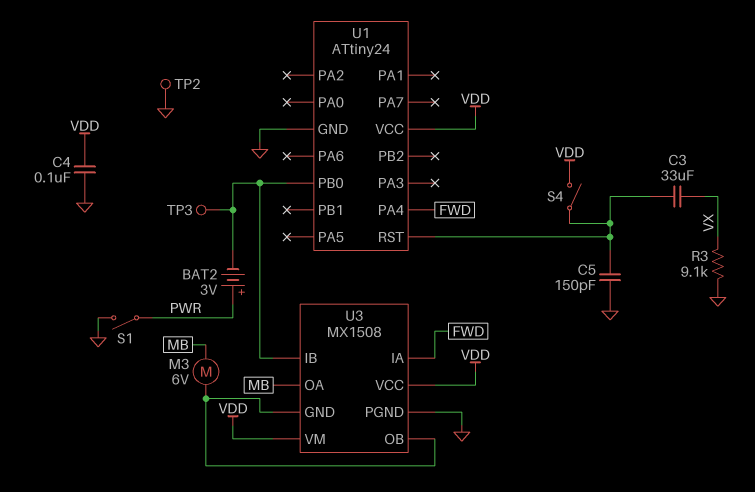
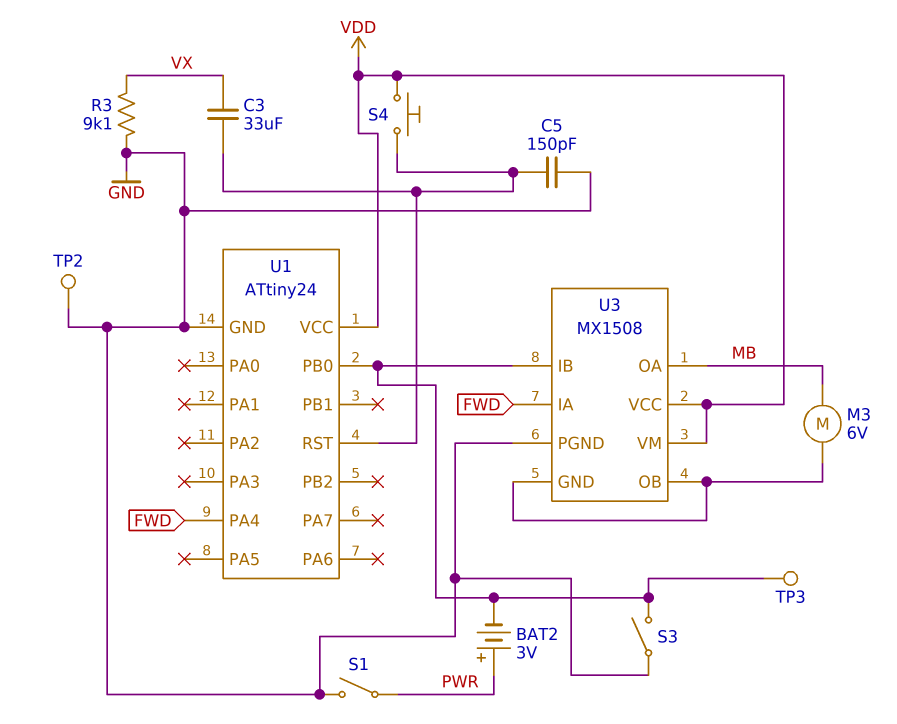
C4: 100nF (GND, VDD) -> none
S3: none -> switch (GND, U1/PB0)
S4: switch (U1/RST, VDD) -> button (U1/RST, VDD)

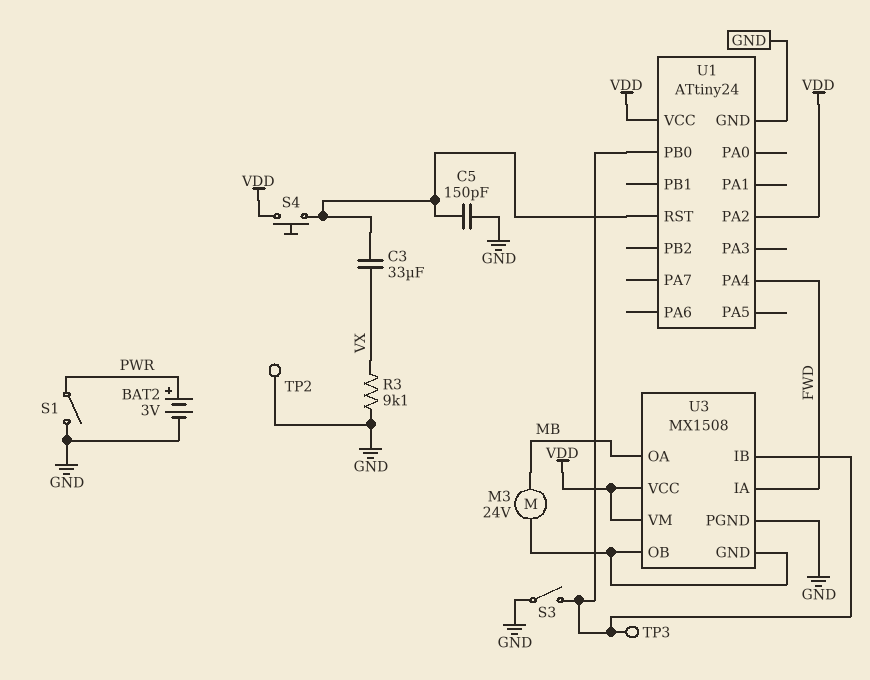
BAT2: 3V (plus PWR, minus U1/PB0) -> 3V (plus PWR, minus GND)
M3: motor 6V (MB, U3/GND) -> motor 24V (MB, U3/GND)
U1 pin PA2: none -> VDD

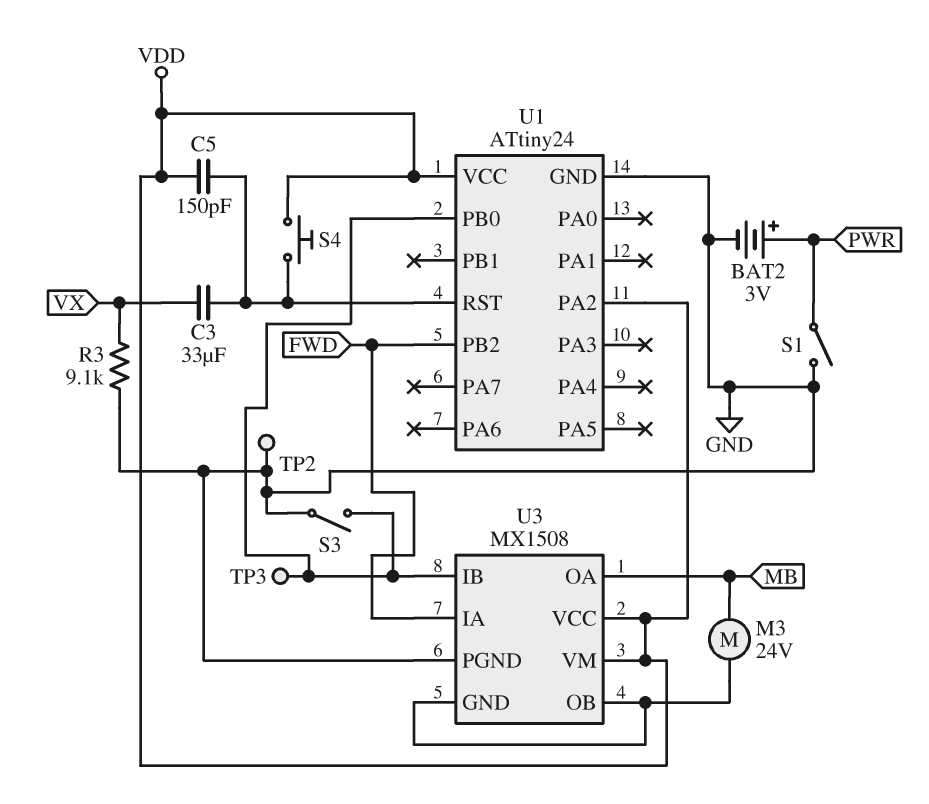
C5: 150pF (GND, U1/RST) -> 150pF (U1/RST, VDD)
U1 pin PA4: FWD -> none
U1 pin PB2: none -> FWD

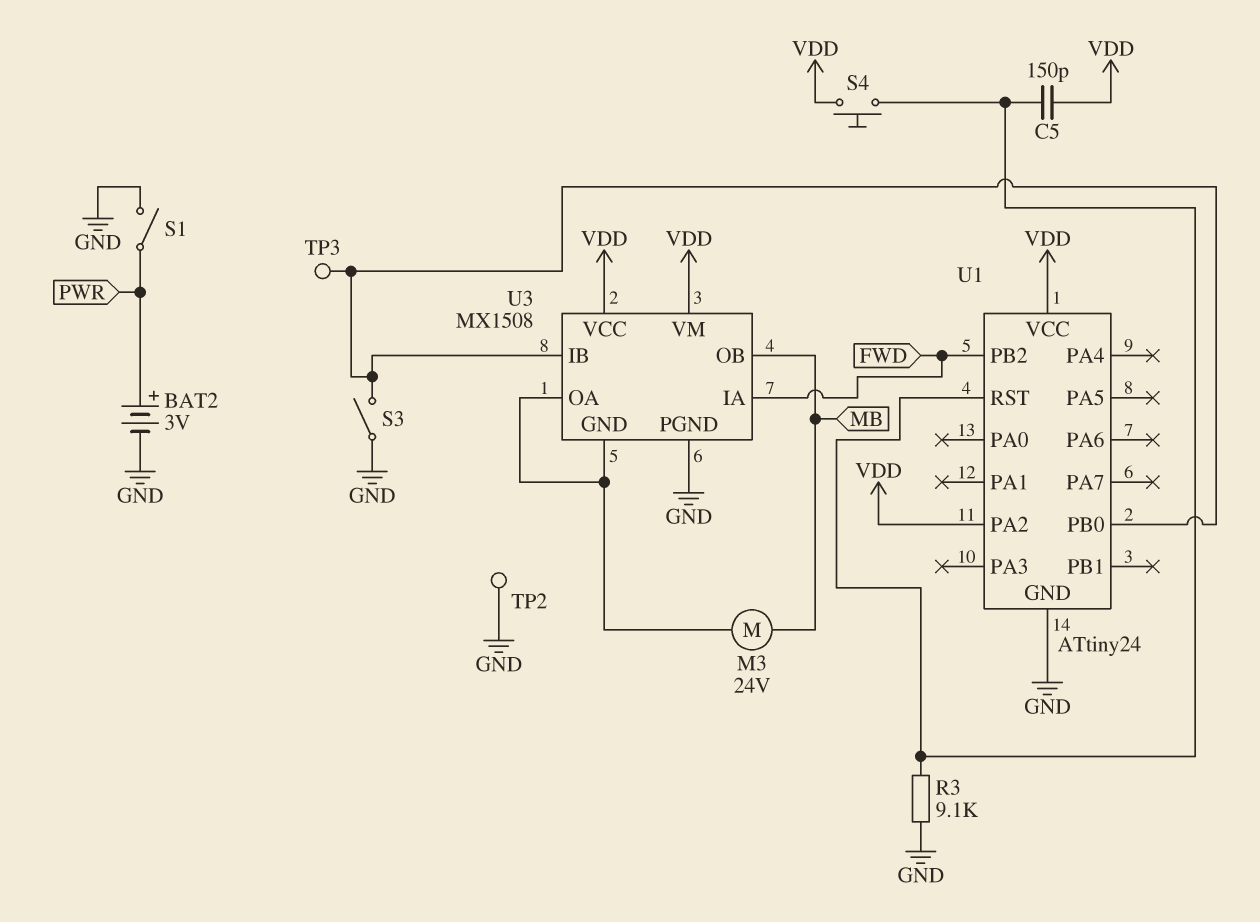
C3: 33uF (U1/RST, VX) -> none
R3: 9.1k (GND, VX) -> 9.1k (GND, U1/RST)
U3 pin OA: MB -> U3/GND
U3 pin OB: U3/GND -> MB

